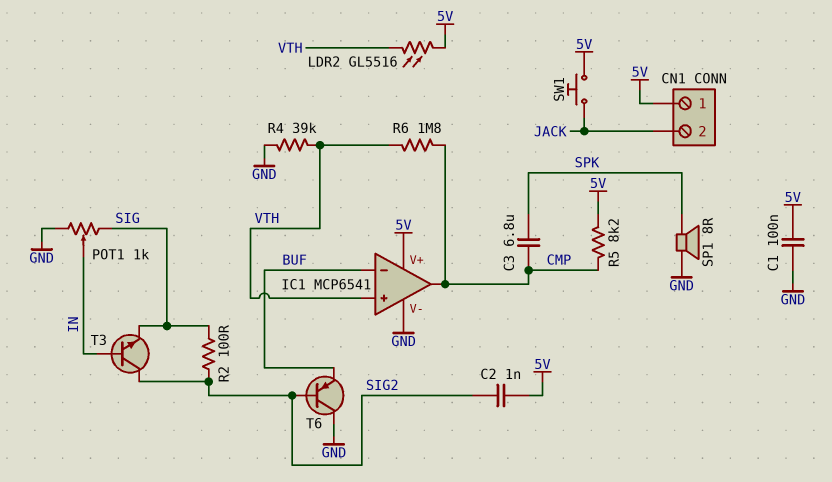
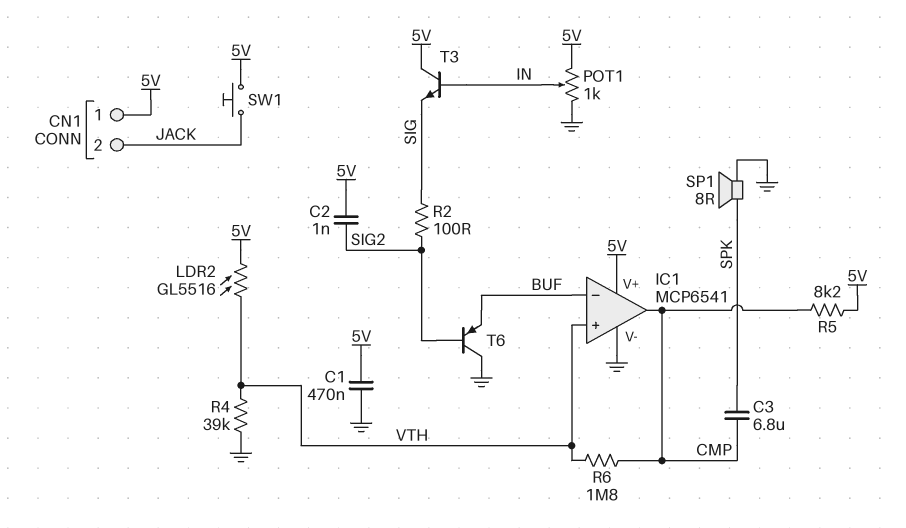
C1: 100nF (5V, GND) -> 470nF (5V, GND)
POT1: 1k (GND, SIG, wiper IN) -> 1k (5V, GND, wiper IN)
T3: NPN (B IN, C SIG2, E SIG) -> NPN (B IN, C 5V, E SIG)

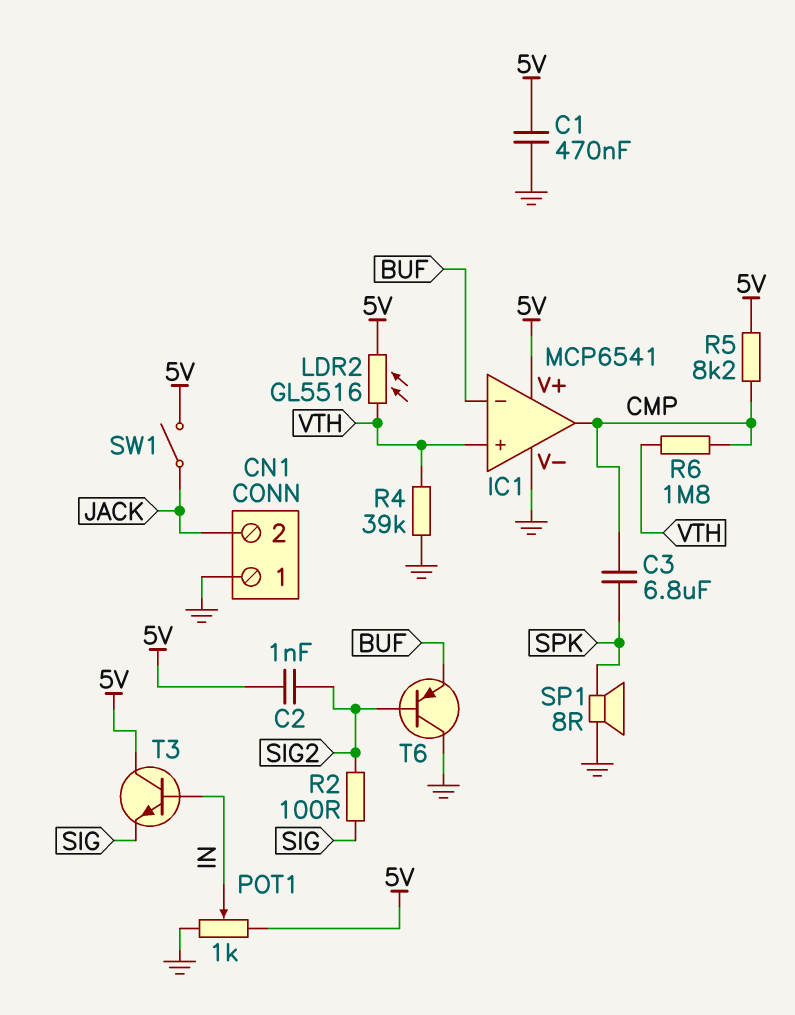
CN1 pin 1: 5V -> GND
SW1: button (5V, JACK) -> switch (5V, JACK)

